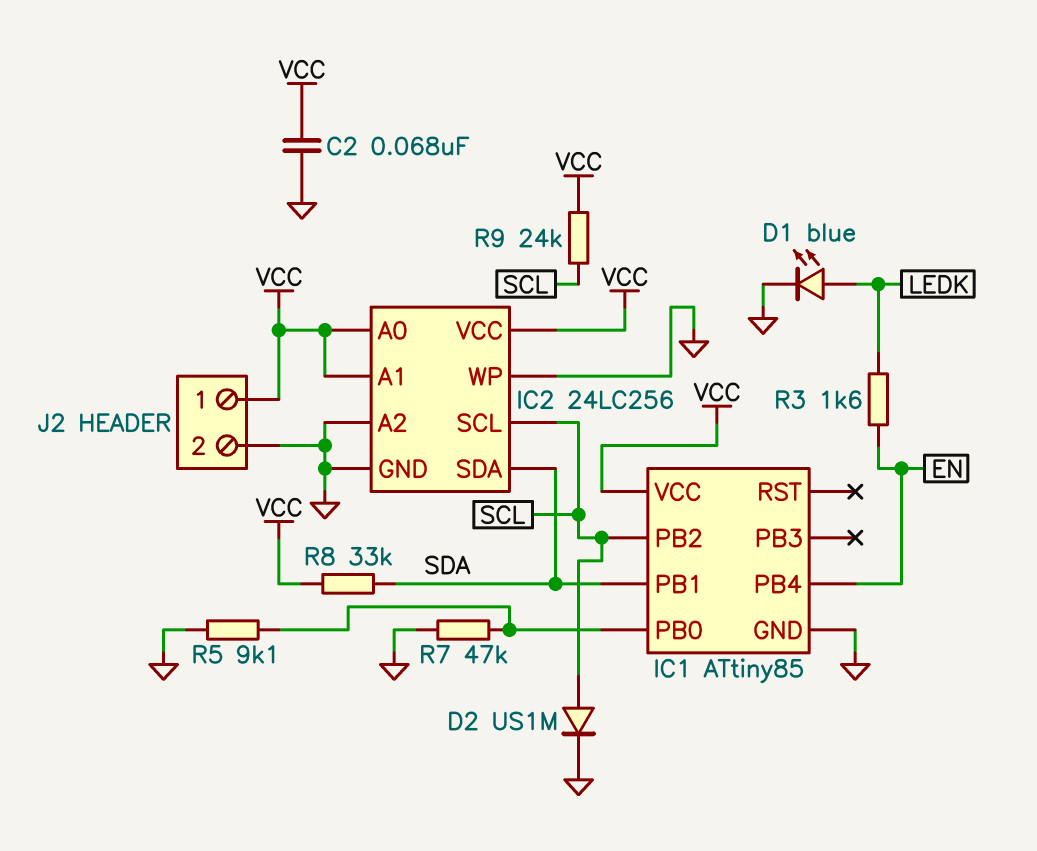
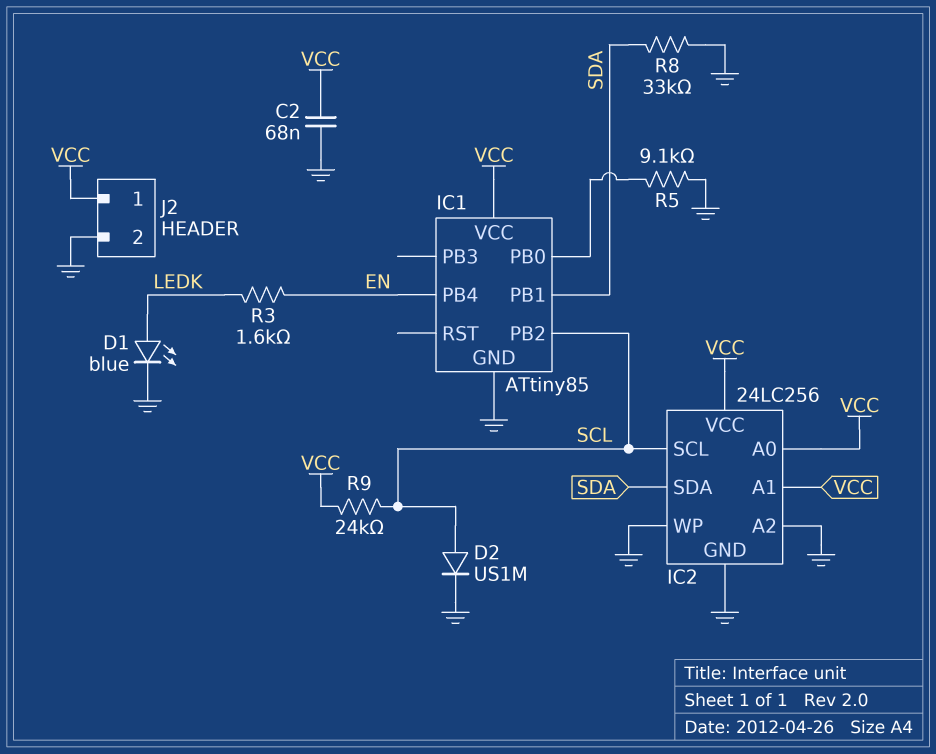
R7: 47k (GND, IC1/PB0) -> none
R8: 33k (SDA, VCC) -> 33k (GND, SDA)

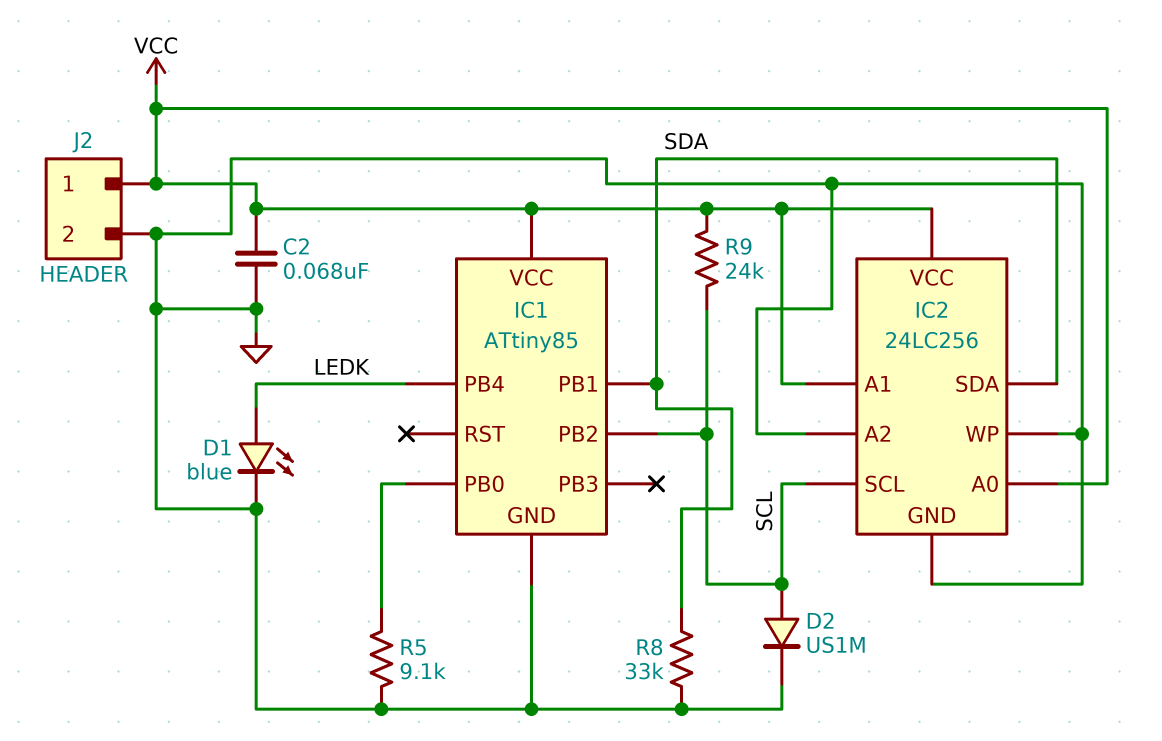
IC1 pin PB4: EN -> LEDK
R3: 1.6k (EN, LEDK) -> none

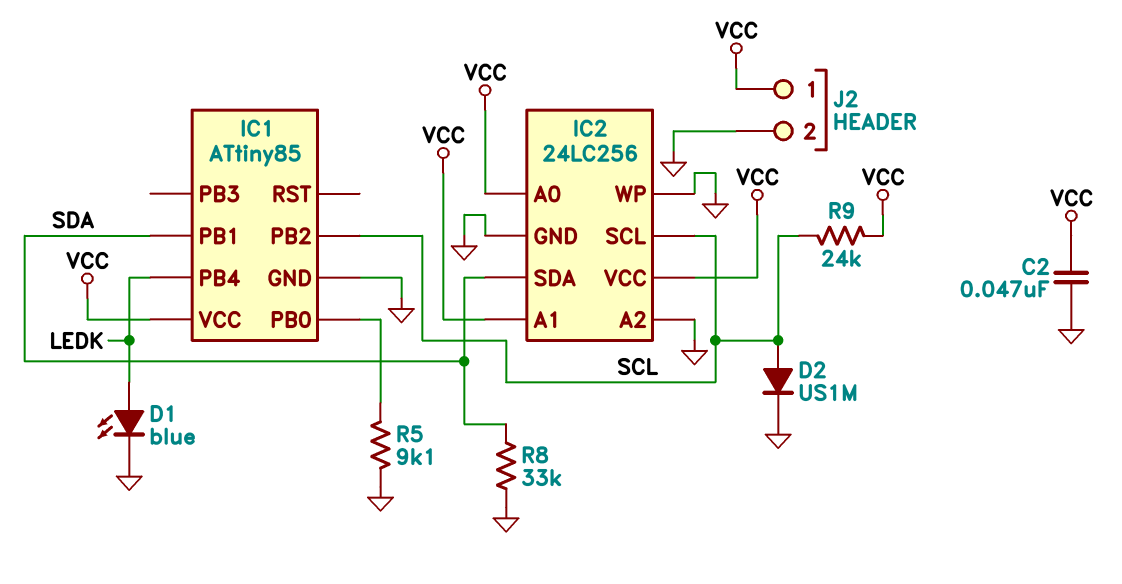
C2: 68nF (GND, VCC) -> 47nF (GND, VCC)

